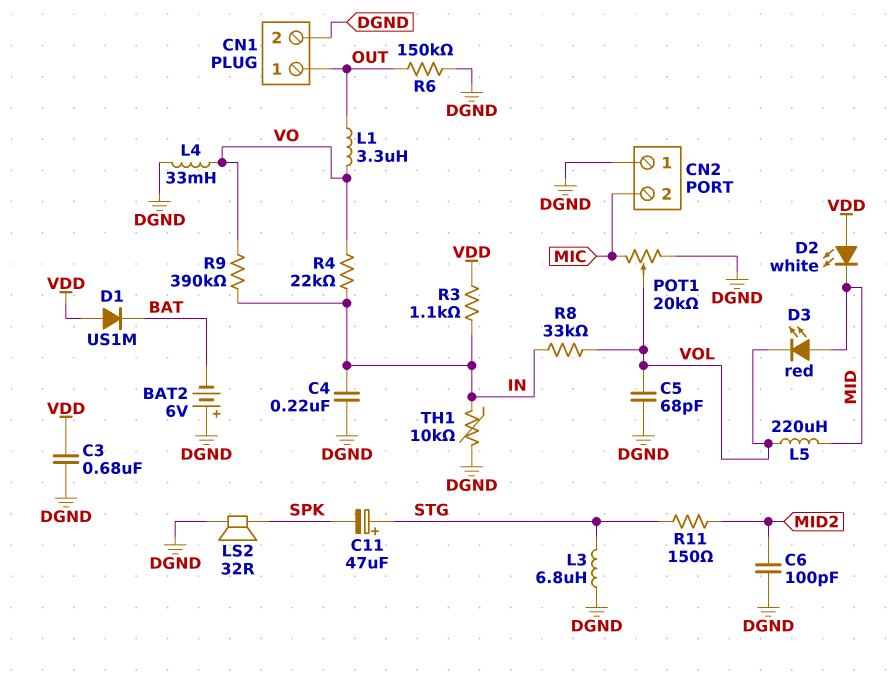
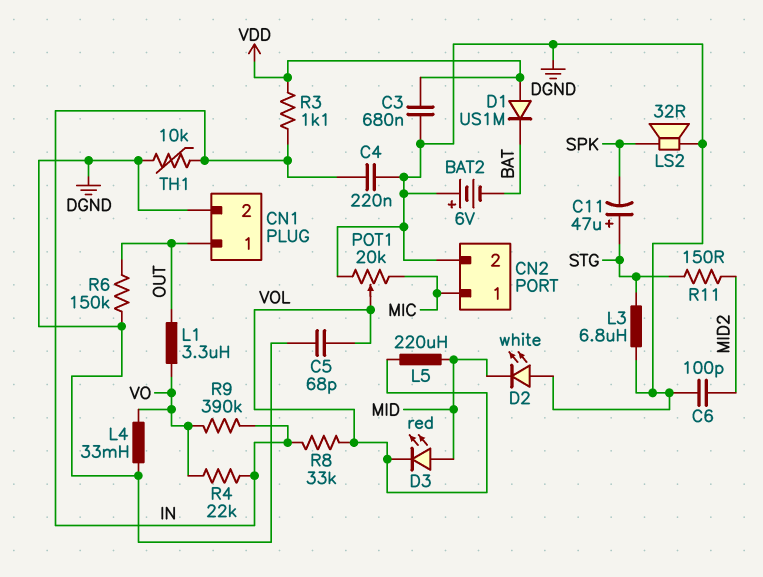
CN2 pin 1: DGND -> MIC
CN2 pin 2: MIC -> DGND
D2: LED white (A VDD, K MID) -> LED white (A DGND, K MID)

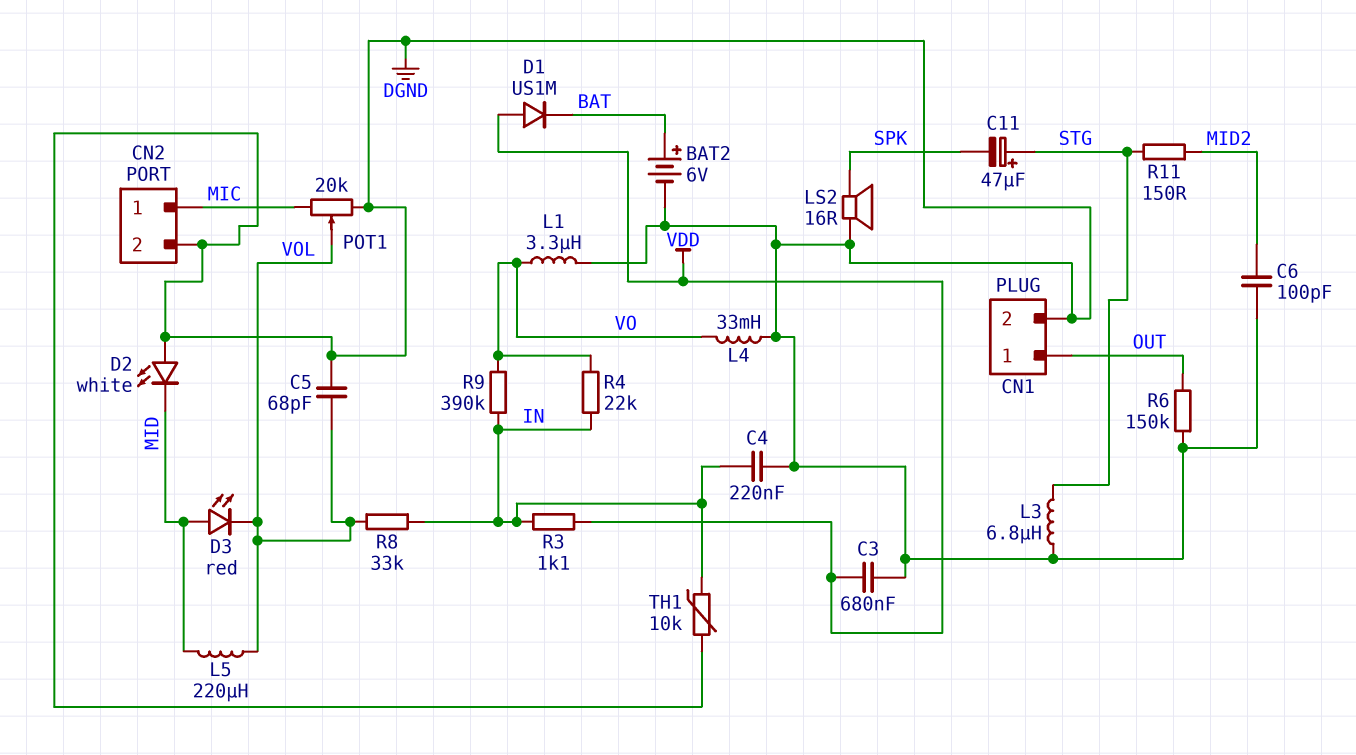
BAT2: 6V (plus DGND, minus BAT) -> 6V (plus BAT, minus DGND)
L1: 3.3uH (OUT, VO) -> 3.3uH (DGND, VO)
LS2: speaker 32R (DGND, SPK) -> speaker 16R (DGND, SPK)

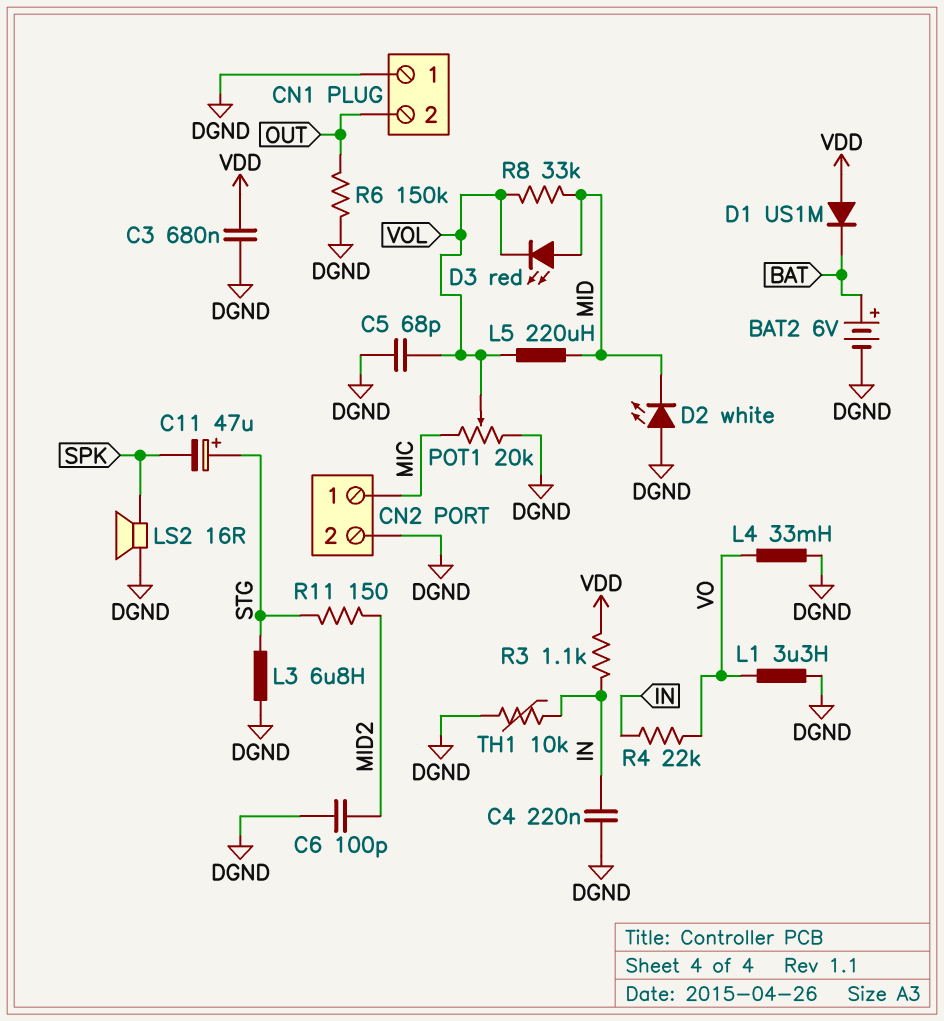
CN1 pin 1: OUT -> DGND
CN1 pin 2: DGND -> OUT
R8: 33k (IN, VOL) -> 33k (MID, VOL)
R9: 390k (IN, VO) -> none

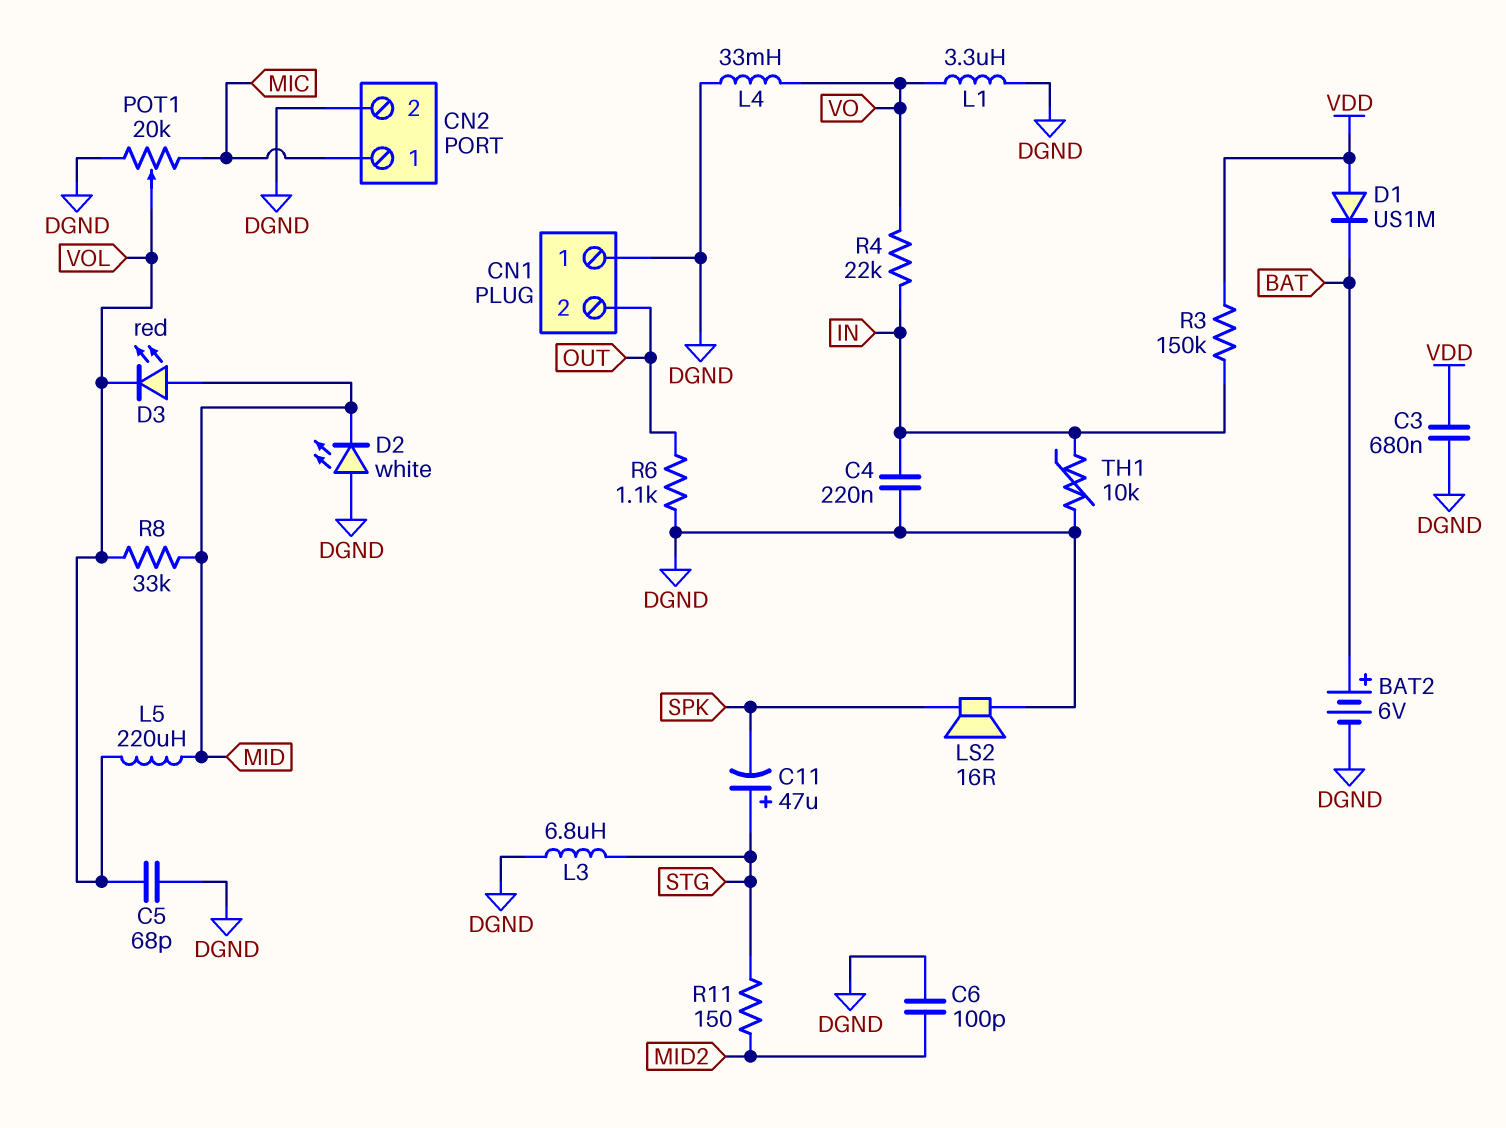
R3: 1.1k (IN, VDD) -> 150k (IN, VDD)
R6: 150k (DGND, OUT) -> 1.1k (DGND, OUT)

